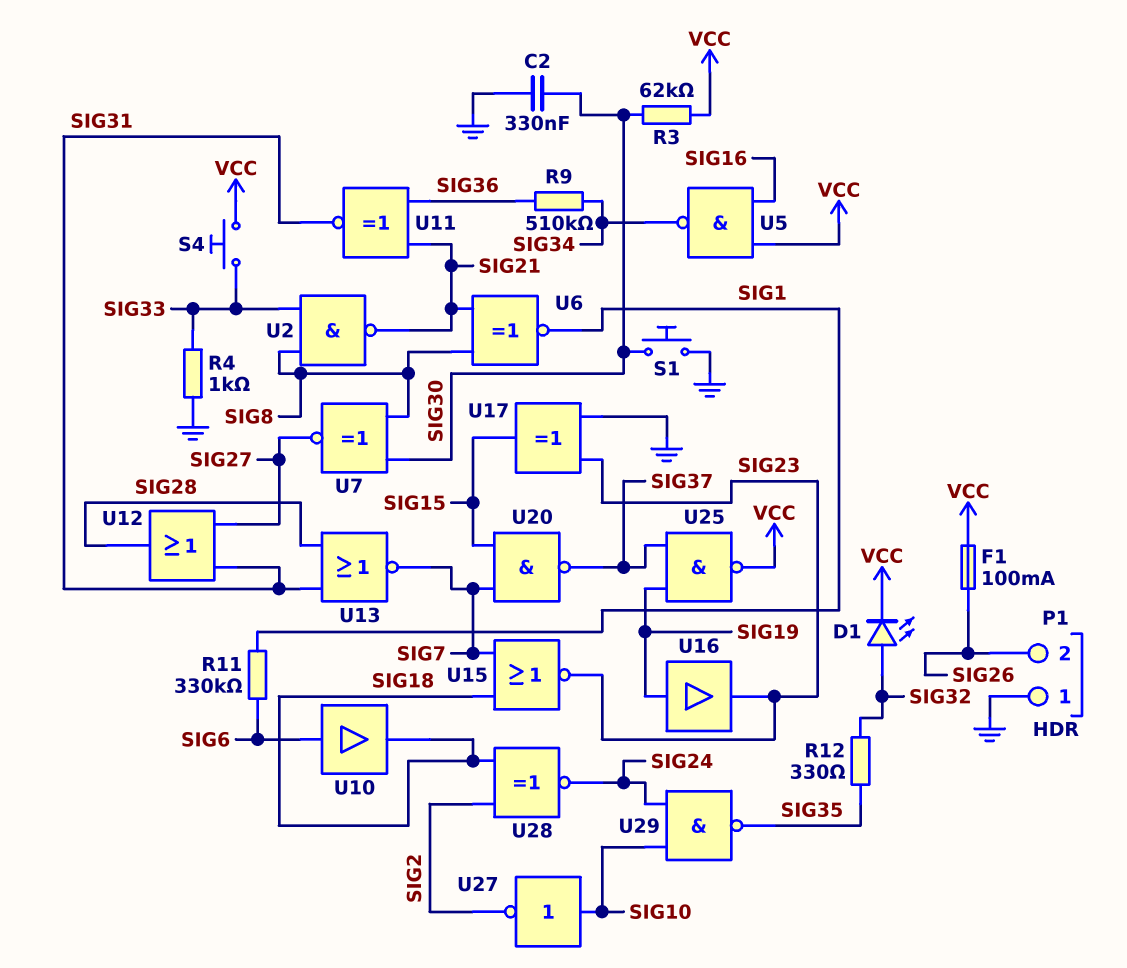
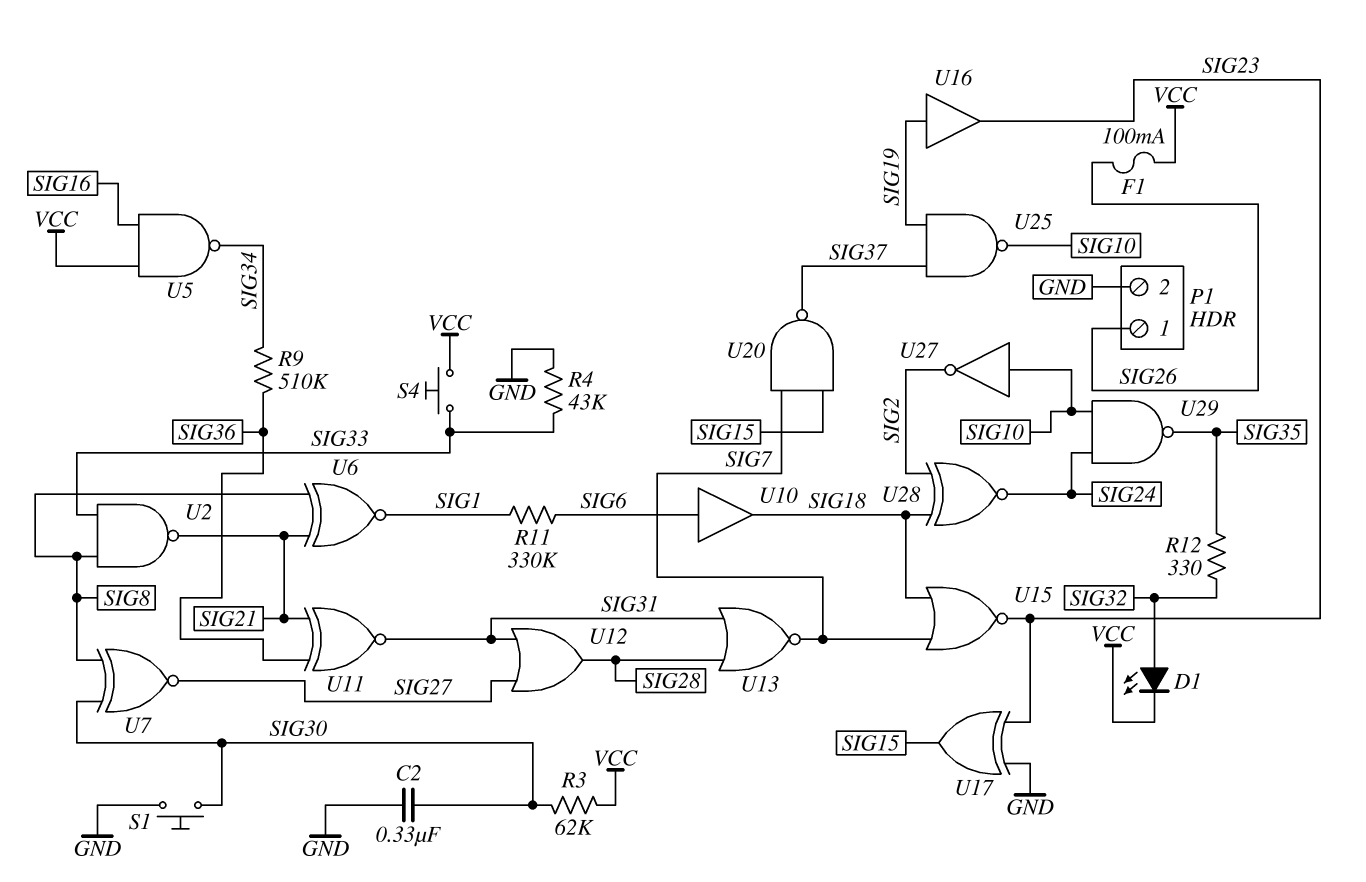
P1 pin 1: GND -> SIG26
P1 pin 2: SIG26 -> GND
R4: 1k (GND, SIG33) -> 43k (GND, SIG33)
U25: NAND (in SIG19, in SIG37, out VCC) -> NAND (in SIG19, in SIG37, out SIG10)

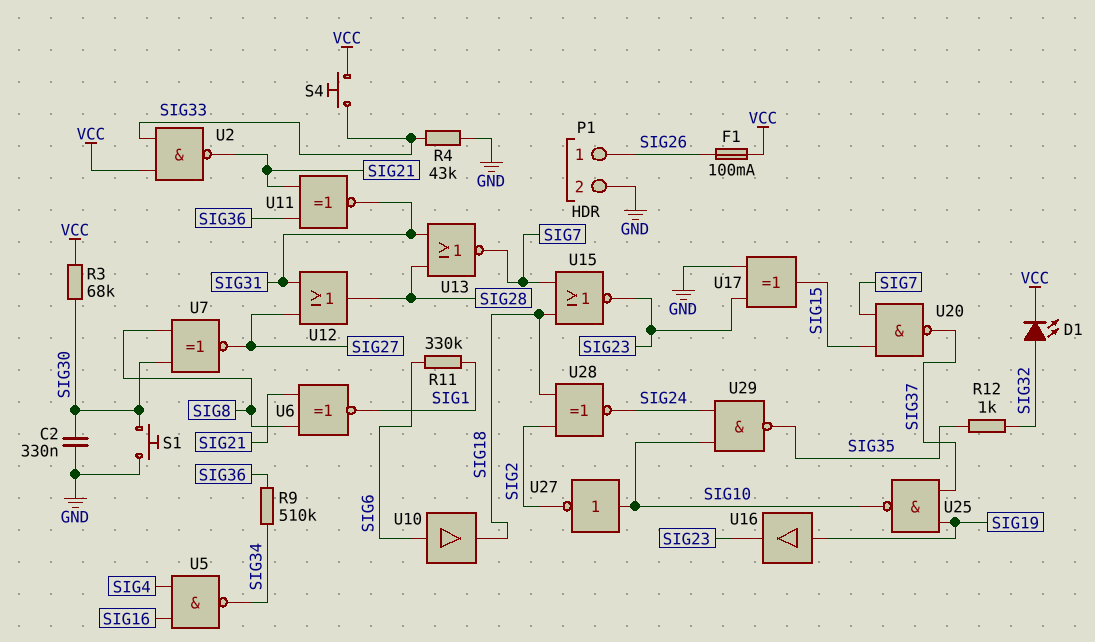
R3: 62k (SIG30, VCC) -> 68k (SIG30, VCC)
R12: 330 (SIG32, SIG35) -> 1k (SIG32, SIG35)
U2: NAND (in SIG8, in SIG33, out SIG21) -> NAND (in SIG33, in VCC, out SIG21)
U5: NAND (in SIG16, in VCC, out SIG34) -> NAND (in SIG4, in SIG16, out SIG34)

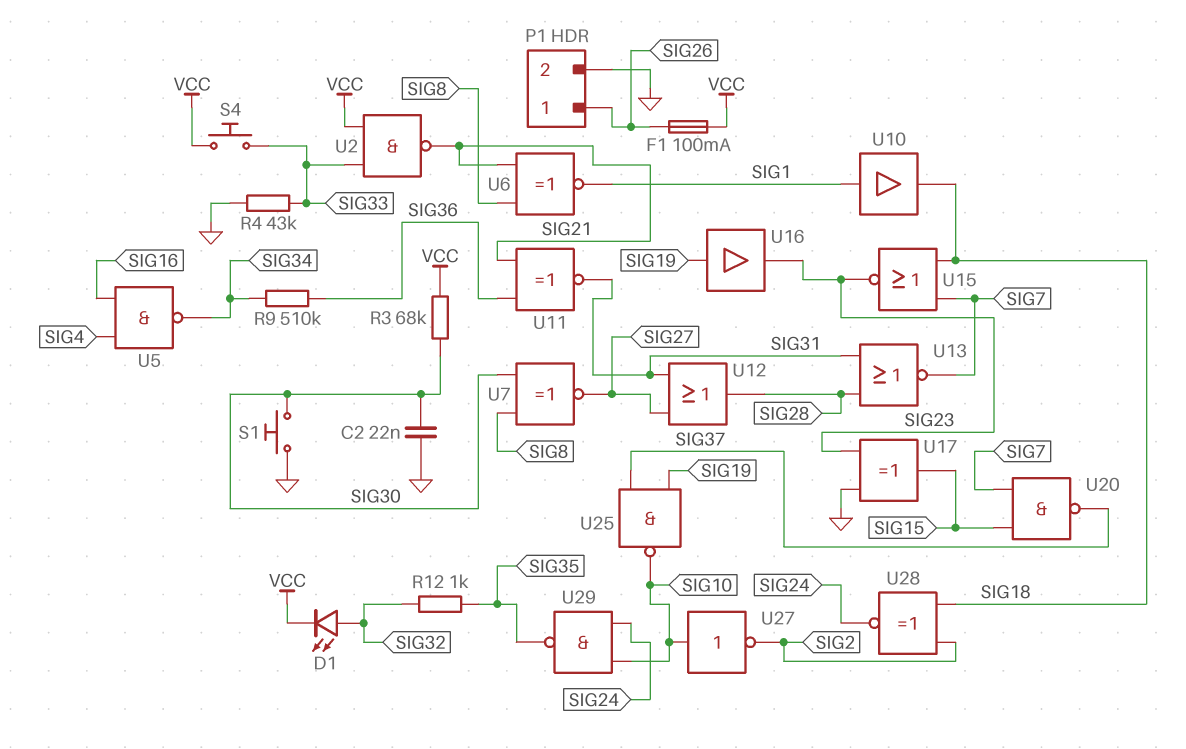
C2: 330nF (GND, SIG30) -> 22nF (GND, SIG30)
R11: 330k (SIG1, SIG6) -> none
U10: buffer (in SIG6, out SIG18) -> buffer (in SIG1, out SIG18)

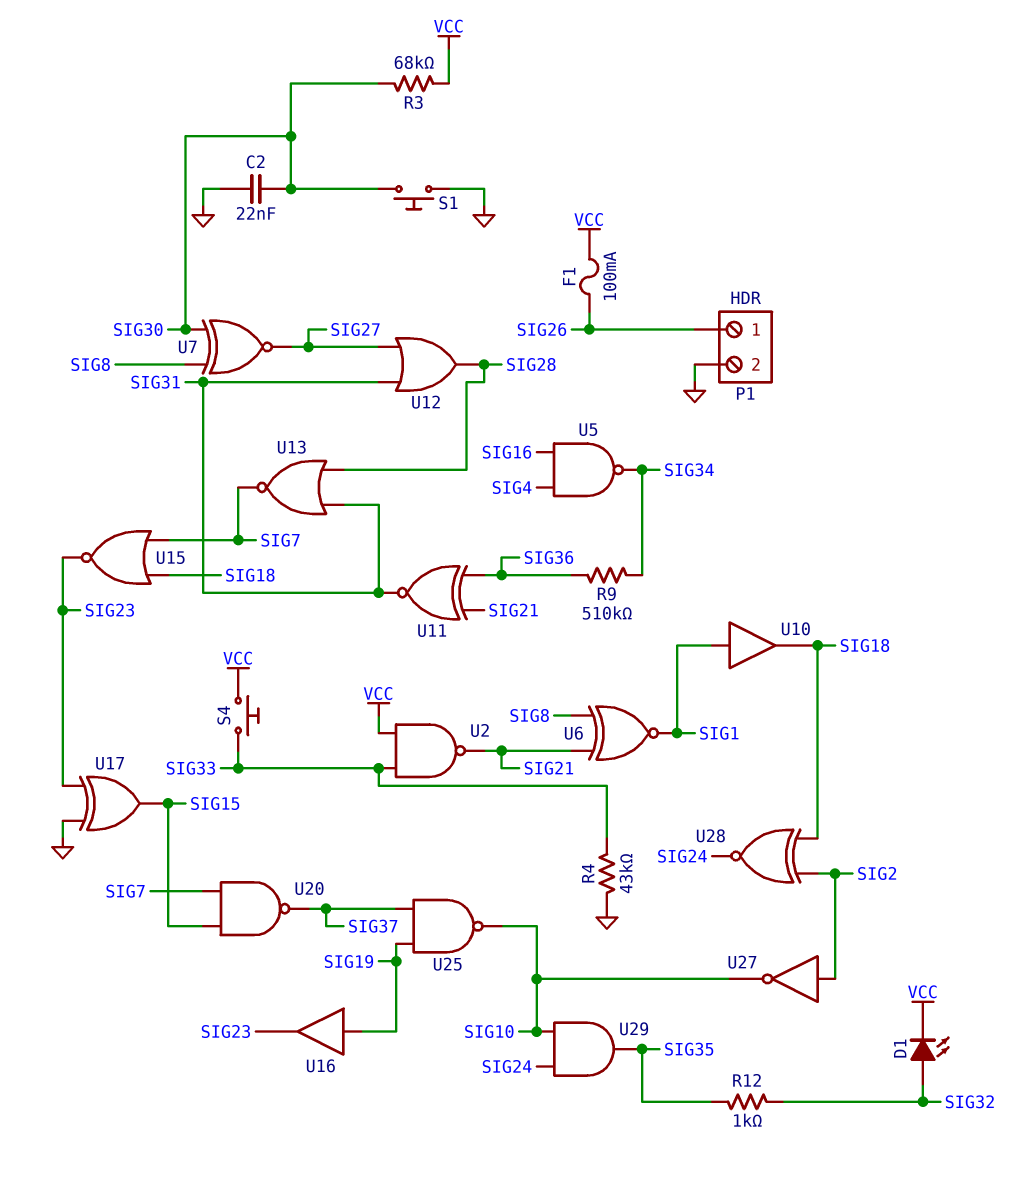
U27: NOT (in SIG10, out SIG2) -> NOT (in SIG2, out SIG10)
U29: NAND (in SIG10, in SIG24, out SIG35) -> AND (in SIG10, in SIG24, out SIG35)

